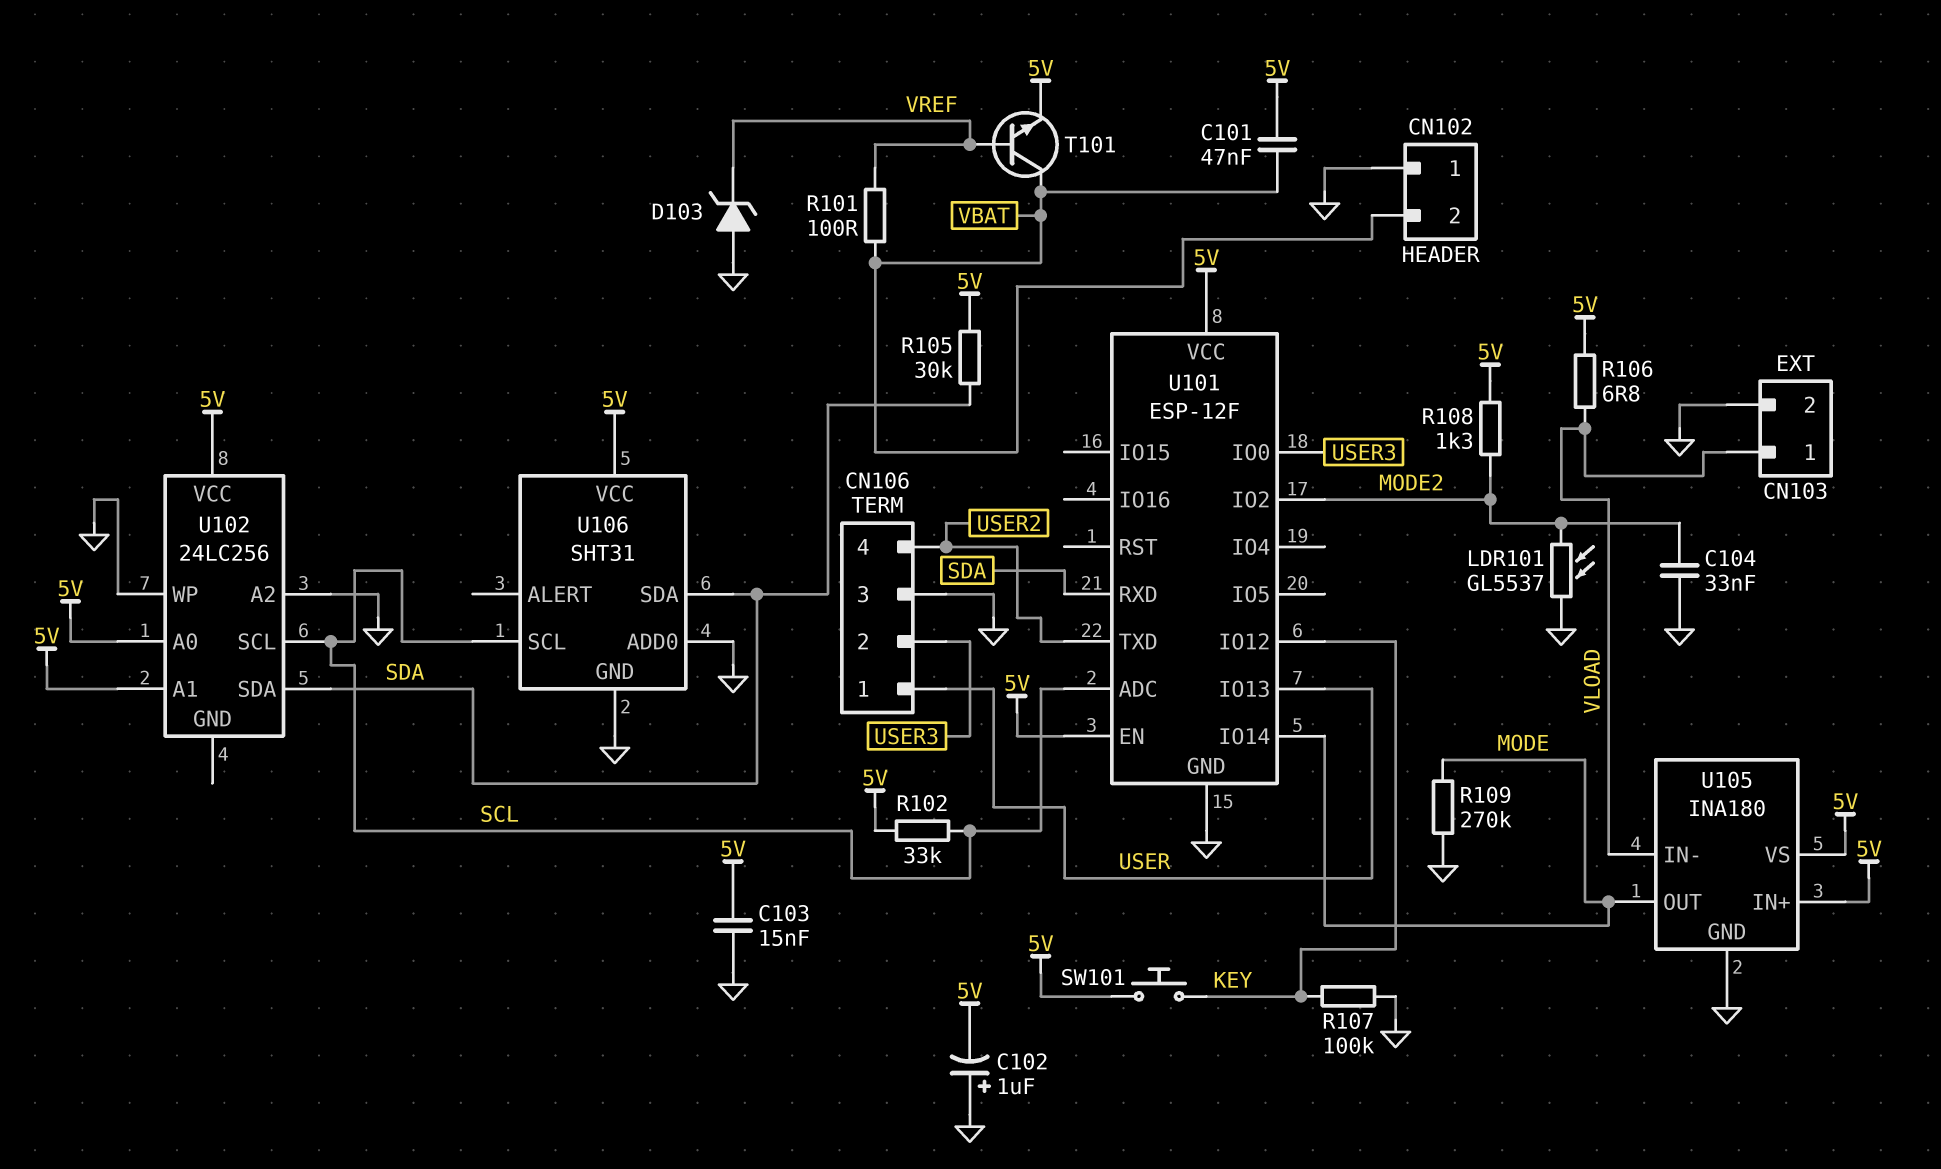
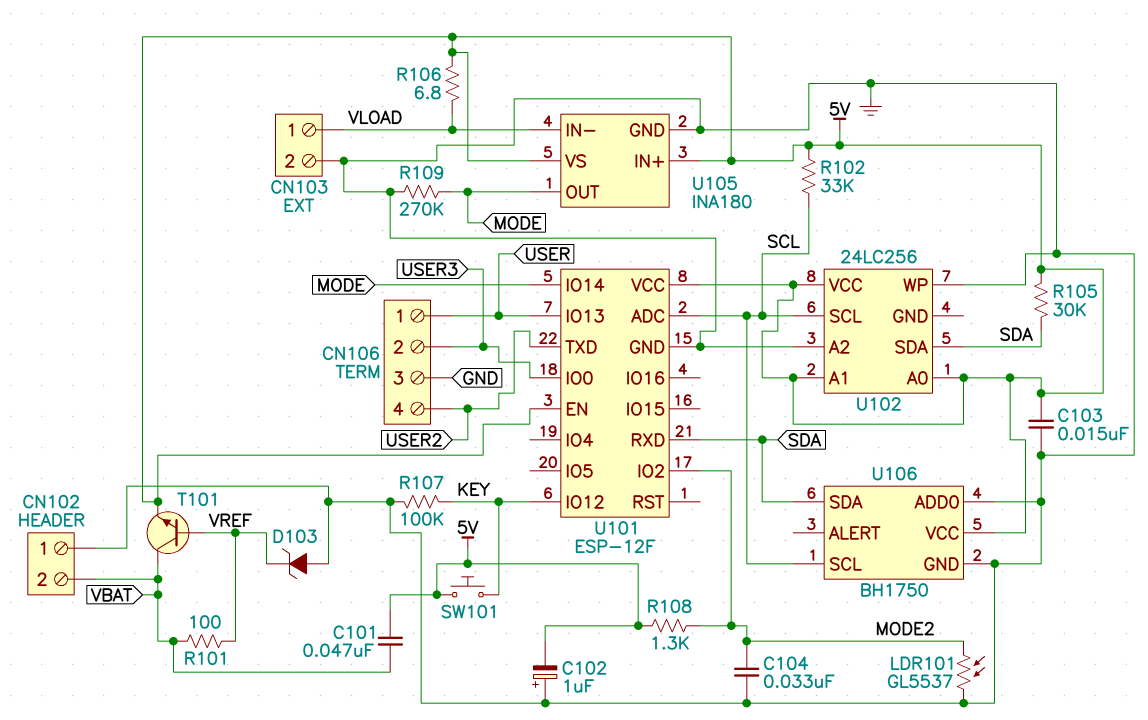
U106: SHT31 -> BH1750

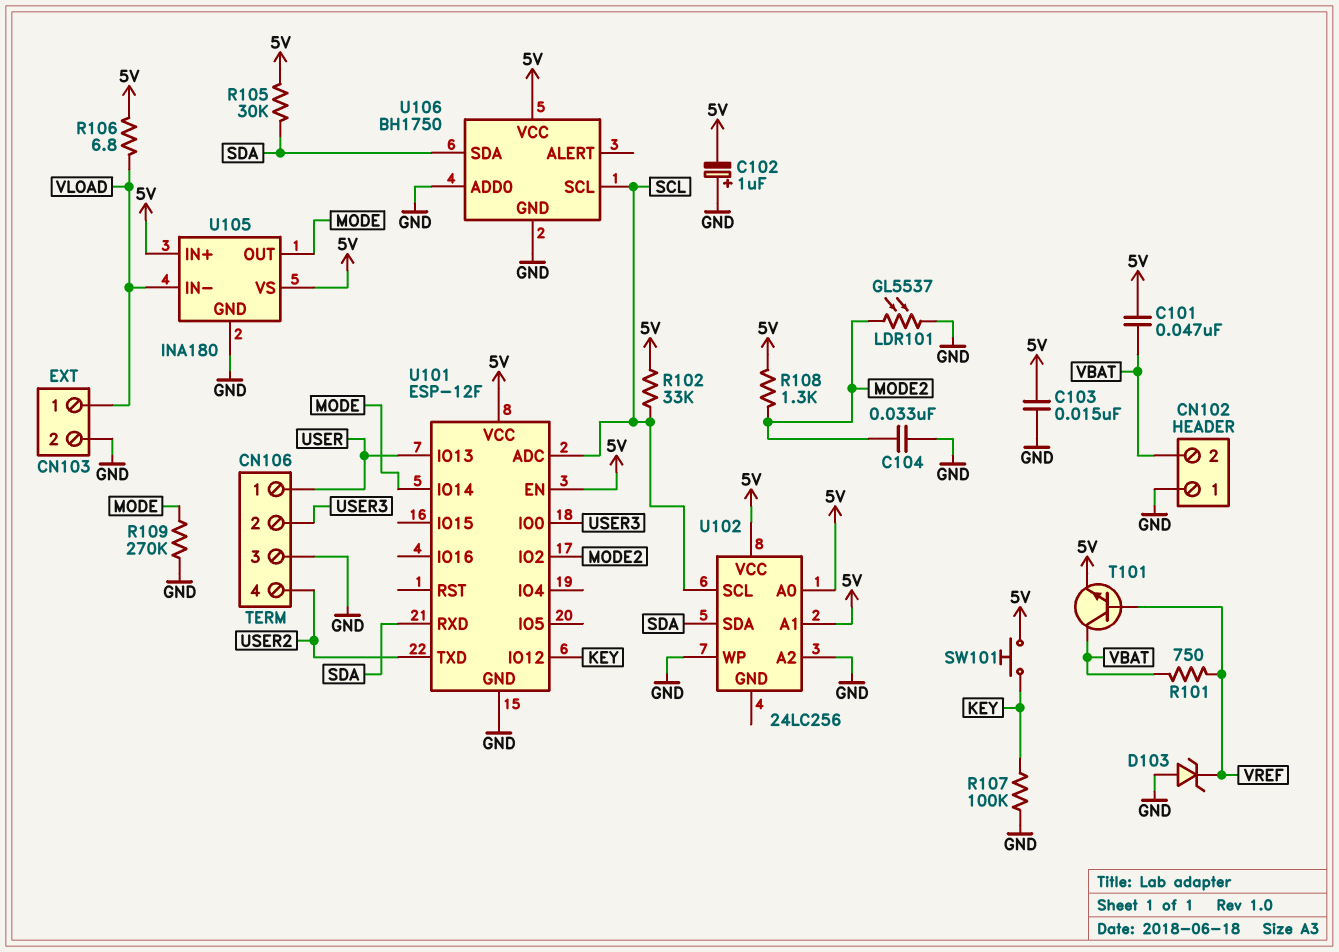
R101: 100 (VBAT, VREF) -> 750 (VBAT, VREF)

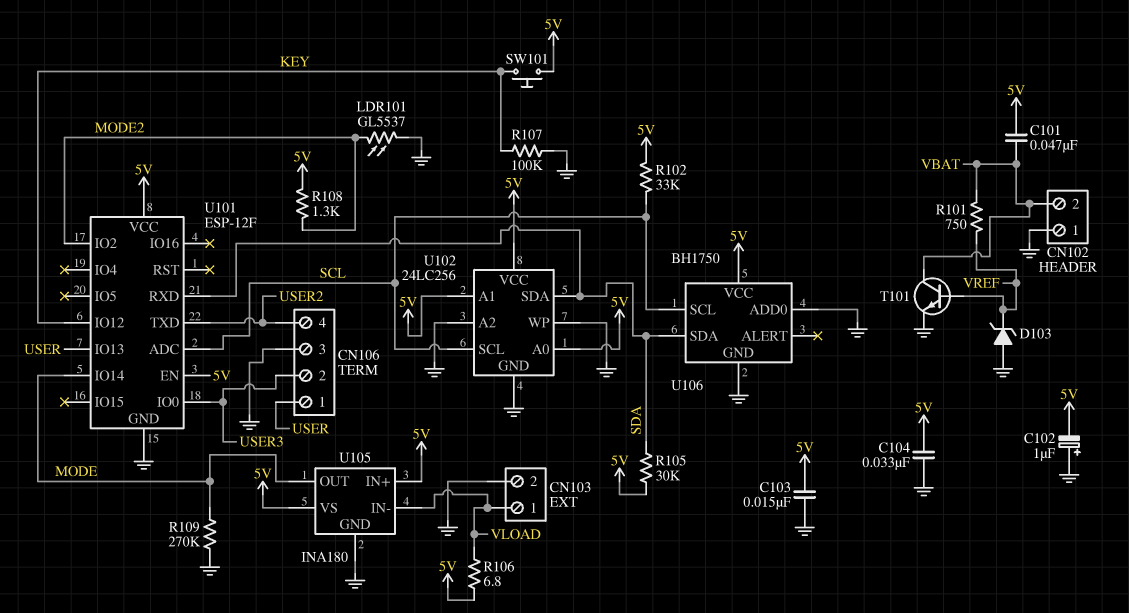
C104: 33nF (GND, MODE2) -> 33nF (5V, GND)
T101: NPN (B VREF, C VBAT, E 5V) -> NPN (B VREF, C VBAT, E GND)
U102 pin GND: none -> GND

